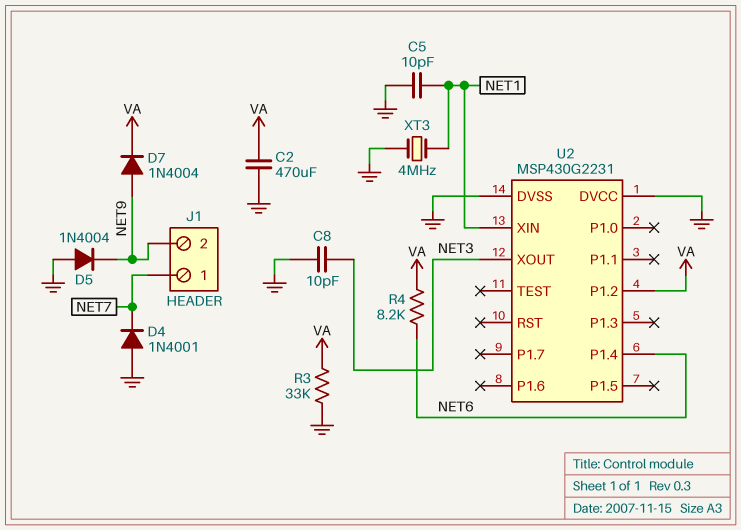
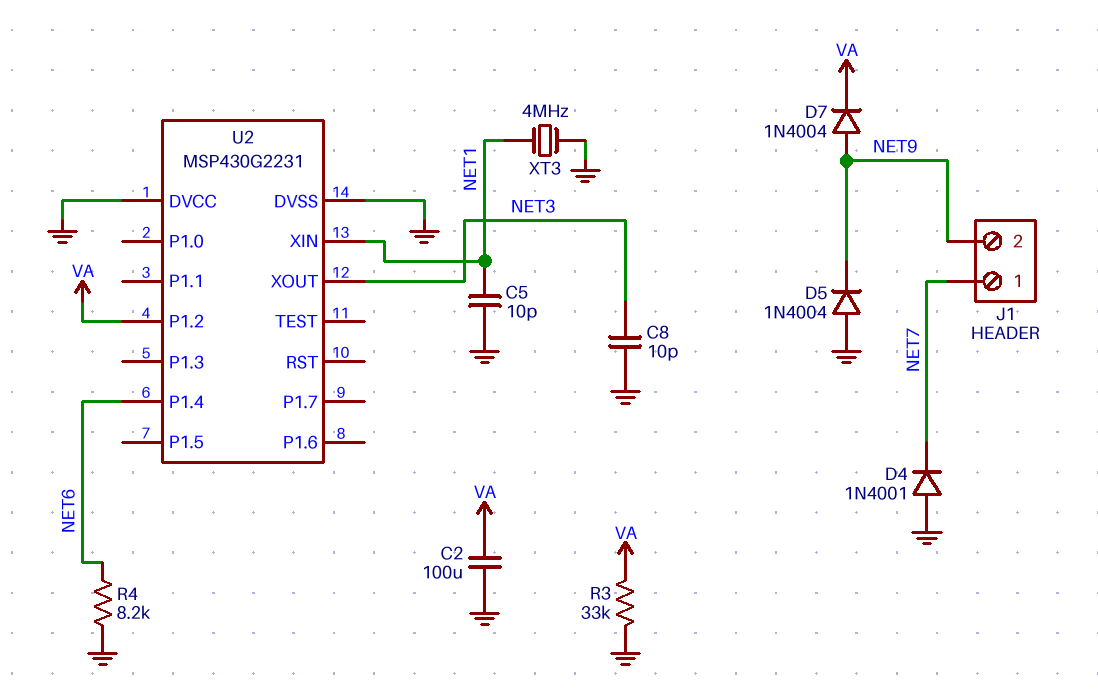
C2: 470uF (GND, VA) -> 100uF (GND, VA)
R4: 8.2k (NET6, VA) -> 8.2k (GND, NET6)

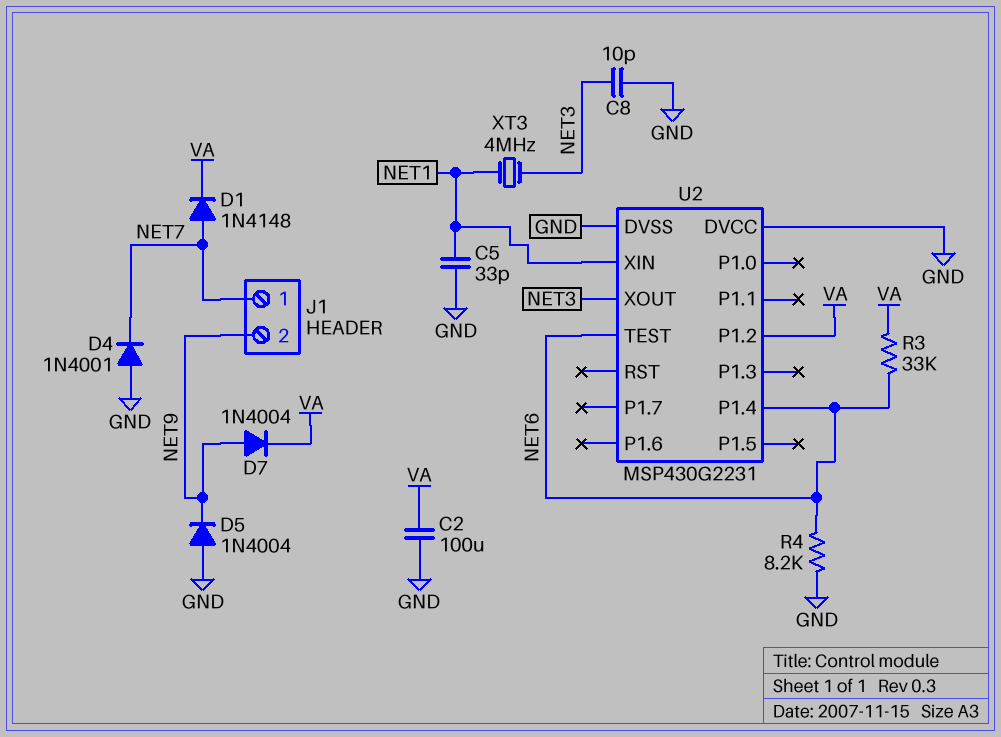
C5: 10pF (GND, NET1) -> 33pF (GND, NET1)
D1: none -> diode 1N4148 (A NET7, K VA)
R3: 33k (GND, VA) -> 33k (NET6, VA)
U2 pin TEST: none -> NET6
XT3: 4MHz (GND, NET1) -> 4MHz (NET1, NET3)

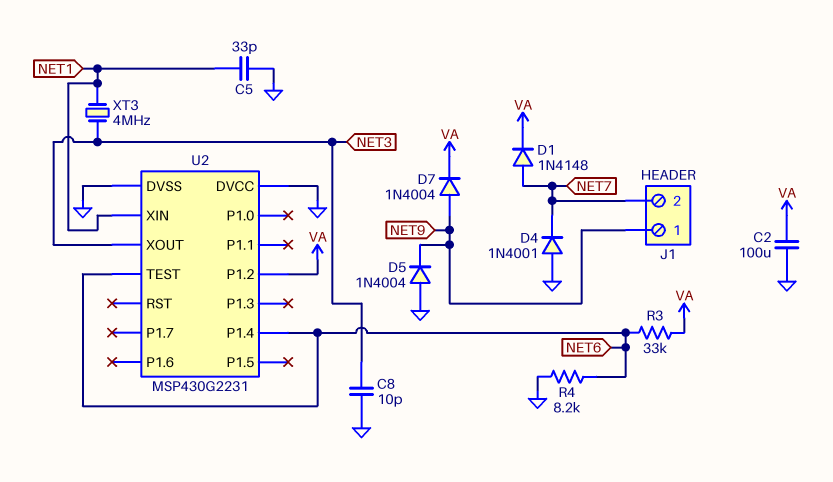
J1 pin 1: NET7 -> NET9
J1 pin 2: NET9 -> NET7

